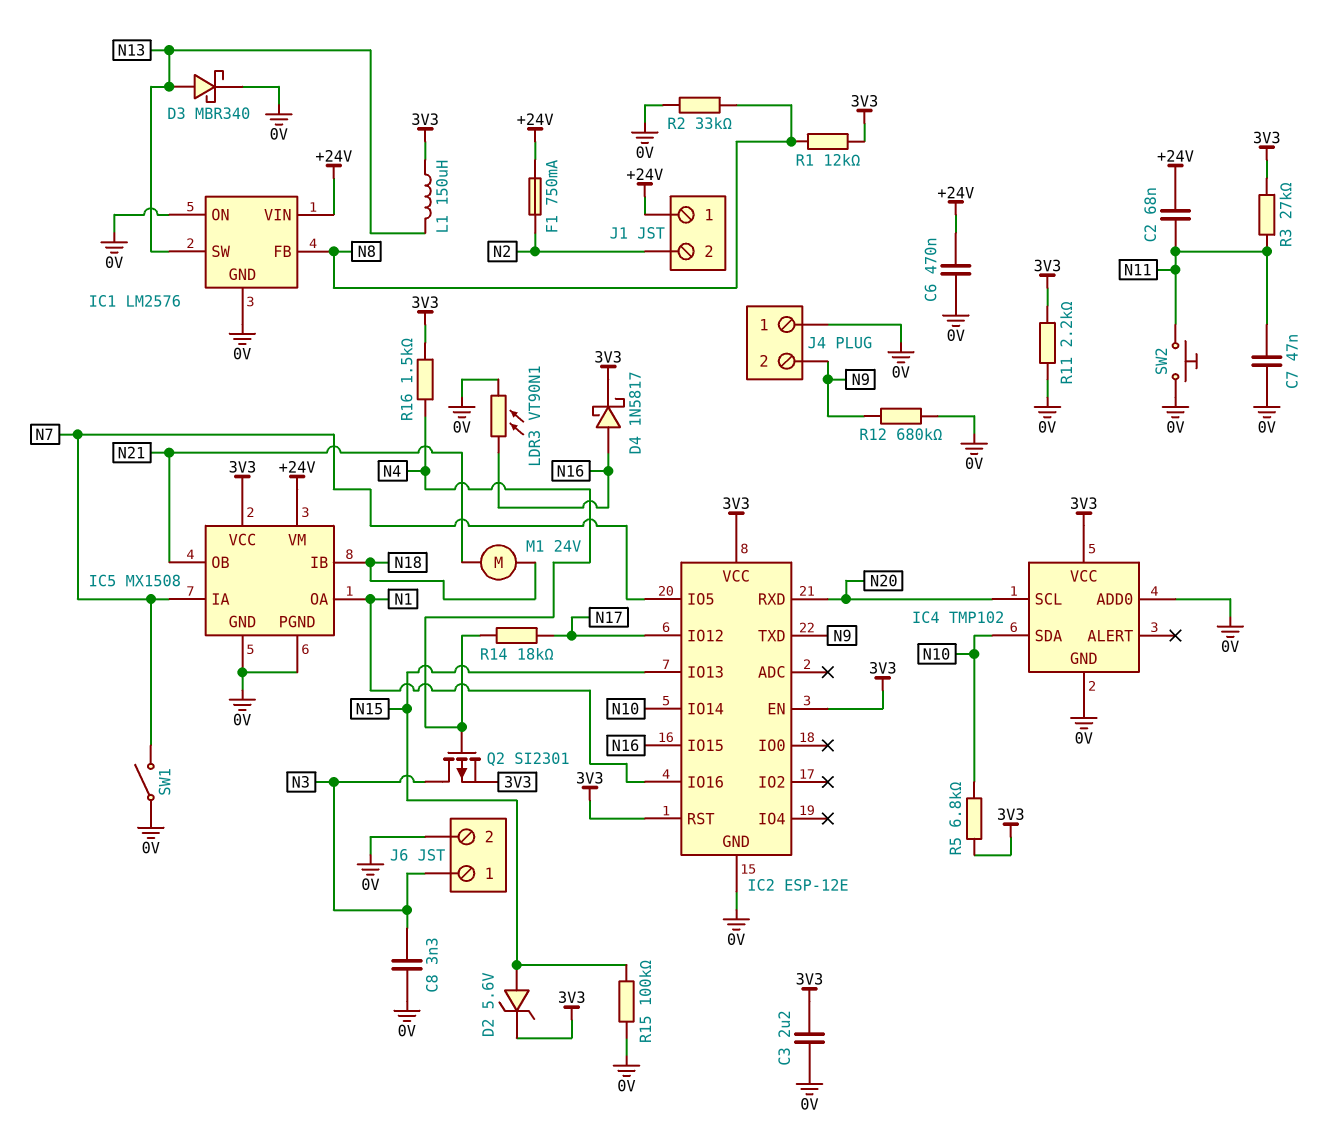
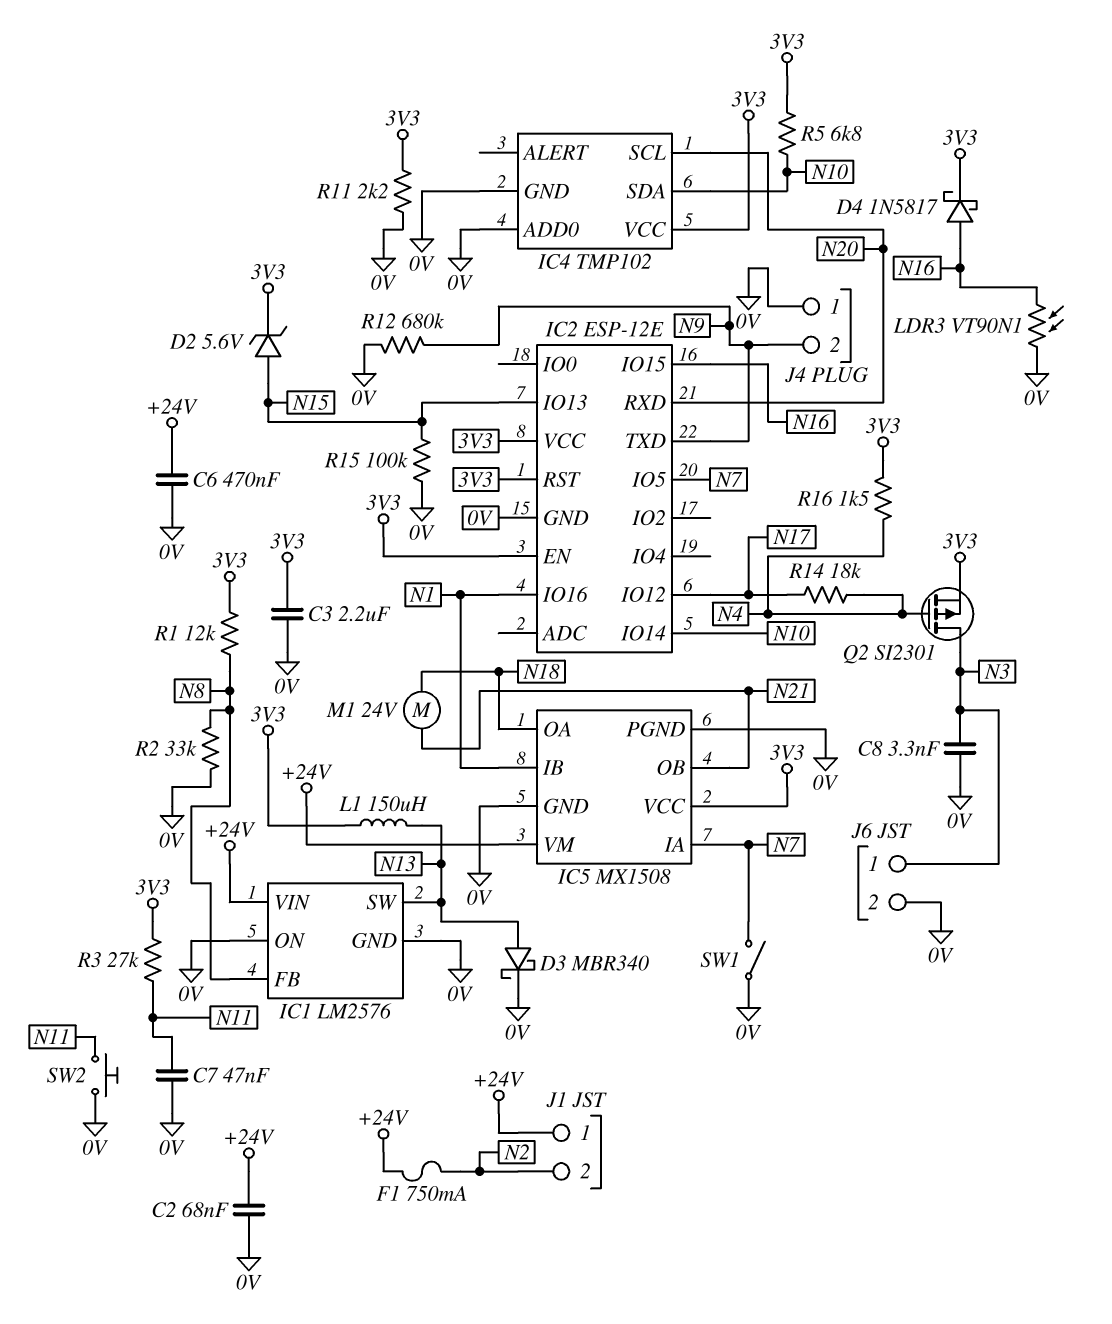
C2: 68nF (+24V, N11) -> 68nF (+24V, 0V)
IC5 pin IB: N18 -> N1
IC5 pin OA: N1 -> N18

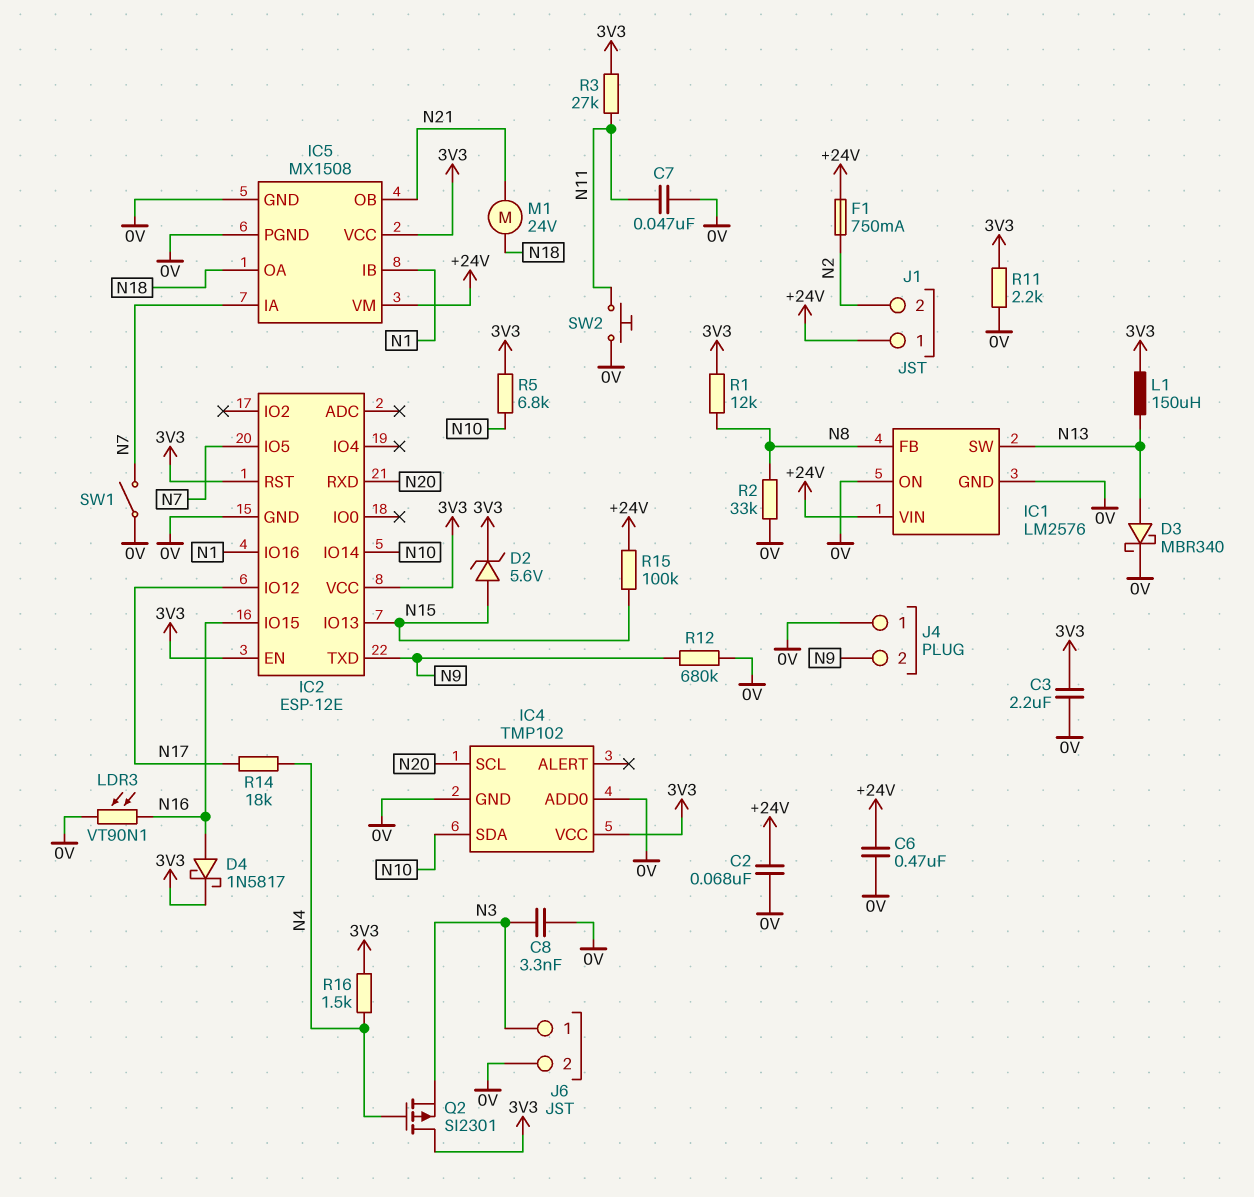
Q2: PMOS SI2301 (G N4, D N3, S 3V3) -> PMOS SI2301 (G N4, D 3V3, S N3)
R15: 100k (0V, N15) -> 100k (+24V, N15)

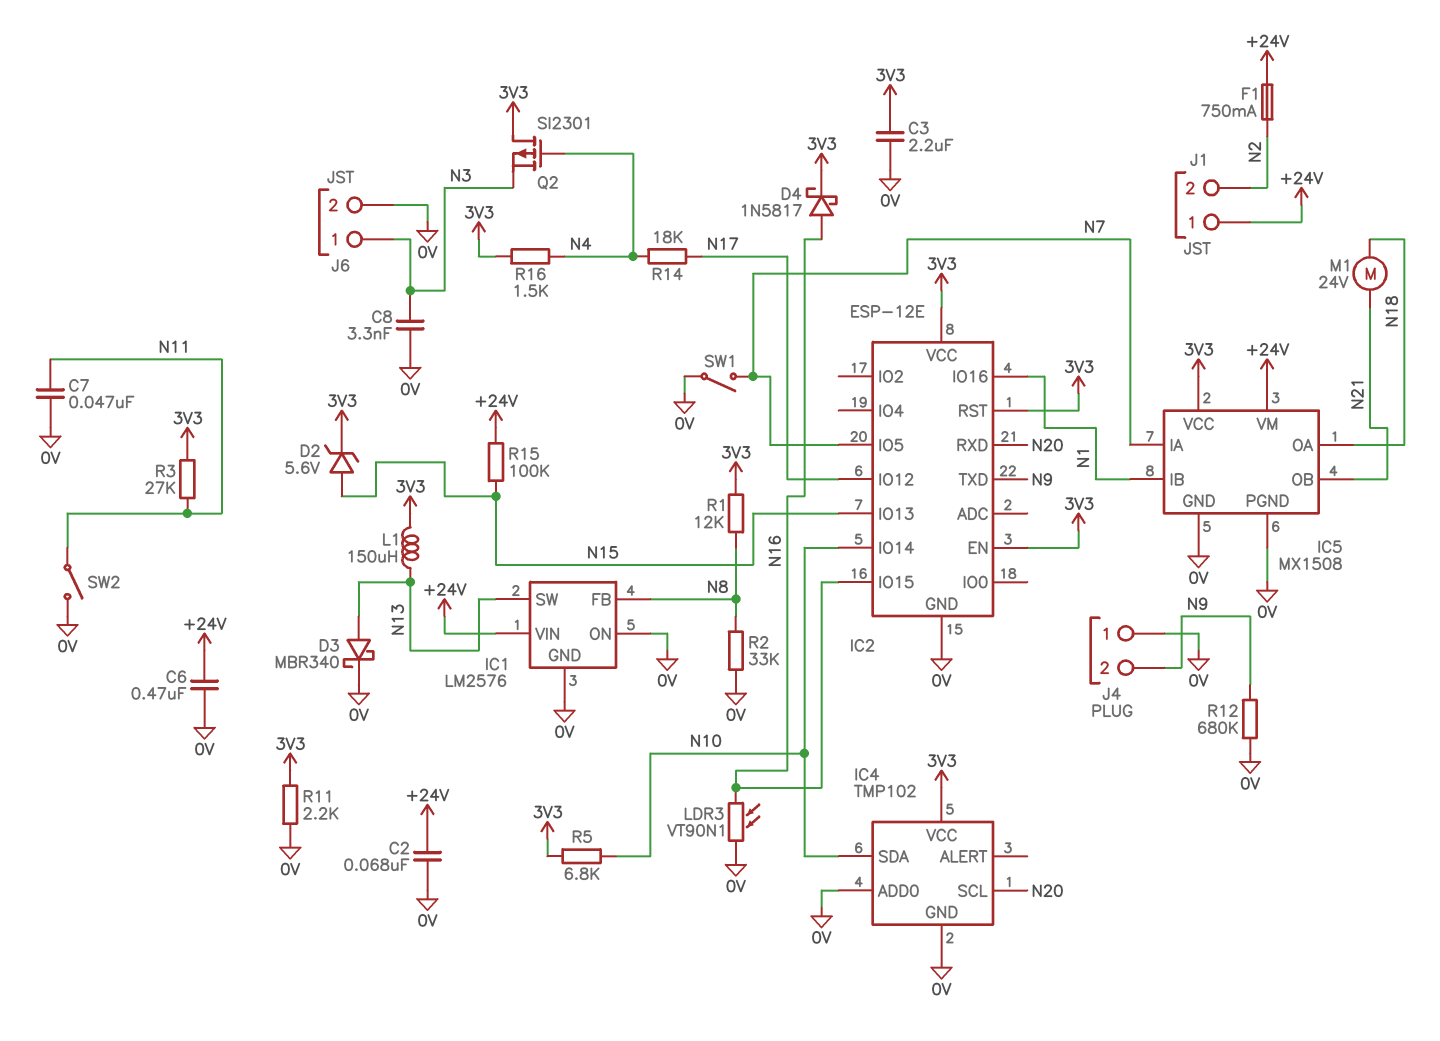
SW2: button (0V, N11) -> switch (0V, N11)

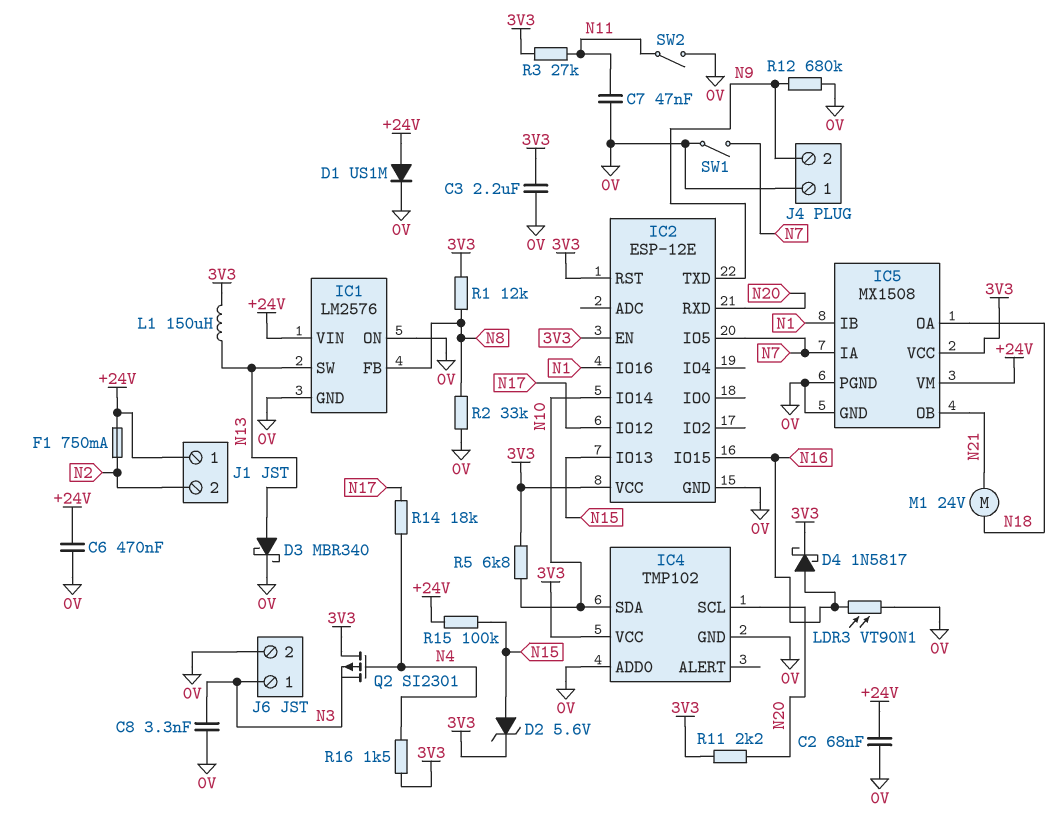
D1: none -> diode US1M (A +24V, K 0V)
R11: 2.2k (0V, 3V3) -> 2.2k (3V3, N20)

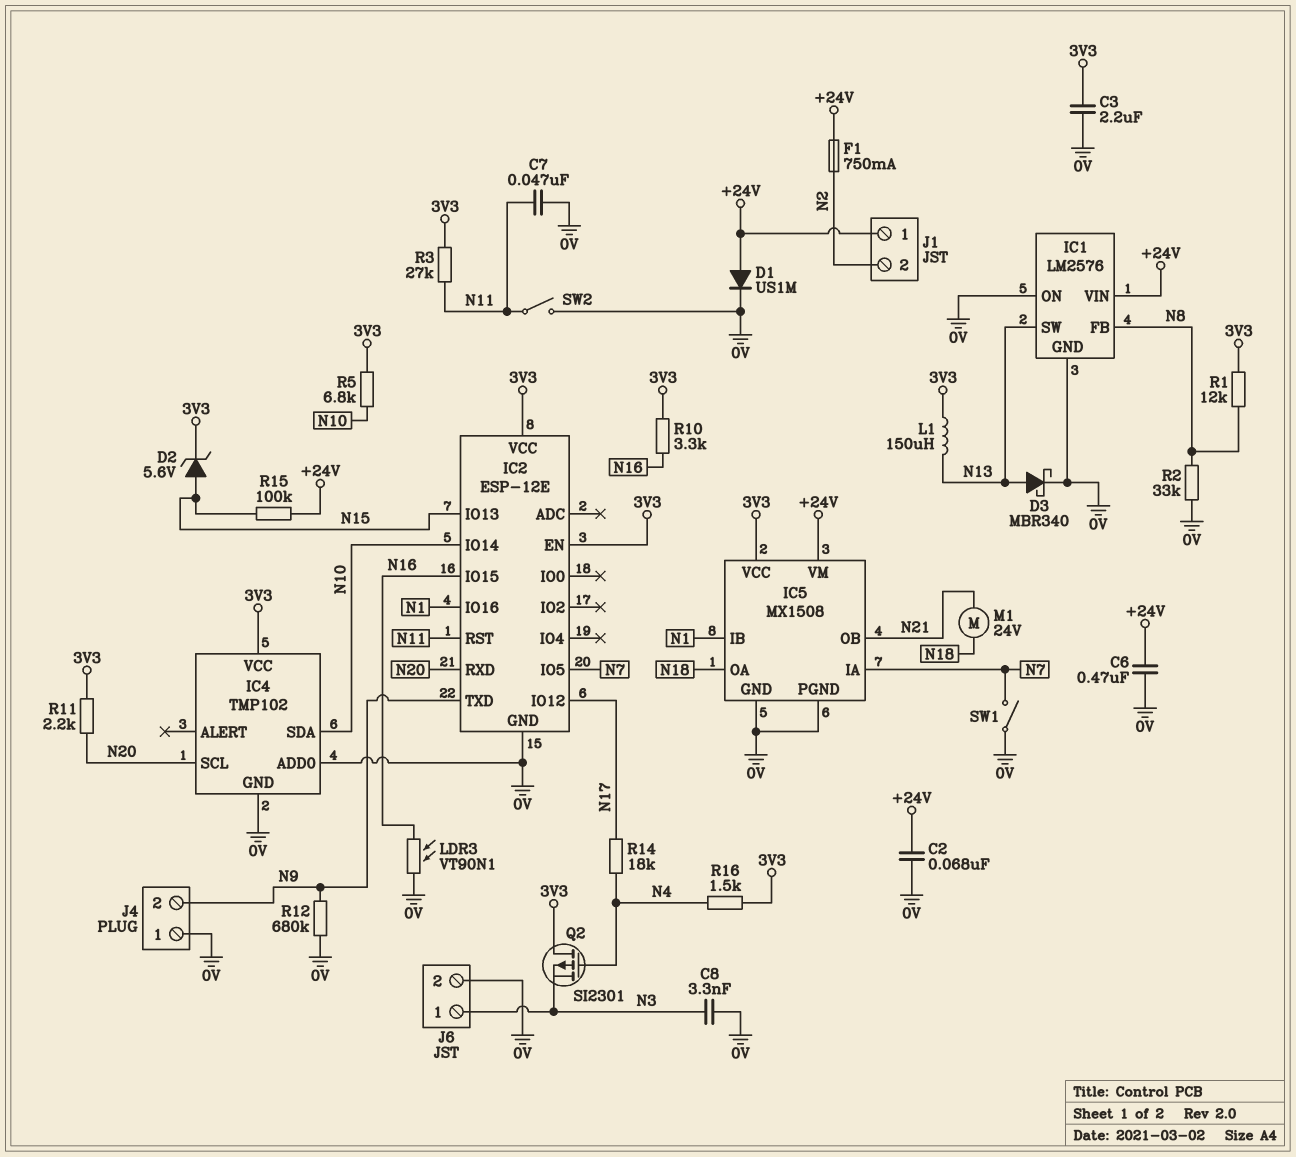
D4: schottky 1N5817 (A N16, K 3V3) -> none
IC2 pin RST: 3V3 -> N11
R10: none -> 3.3k (3V3, N16)

